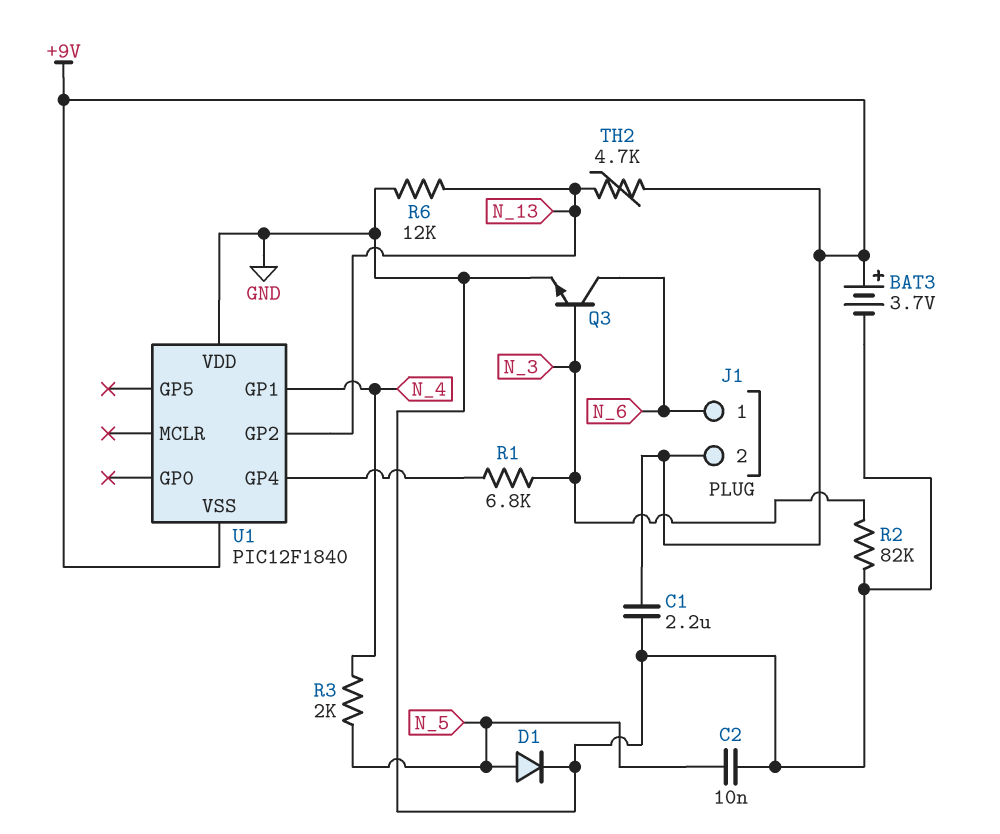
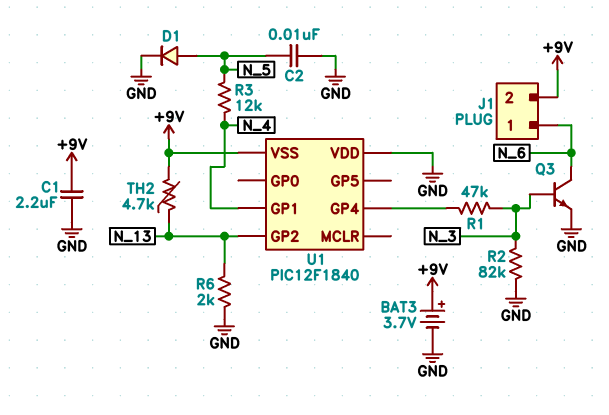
R1: 6.8k (N_3, U1/GP4) -> 47k (N_3, U1/GP4)
R3: 2k (N_4, N_5) -> 12k (N_4, N_5)
R6: 12k (GND, N_13) -> 2k (GND, N_13)

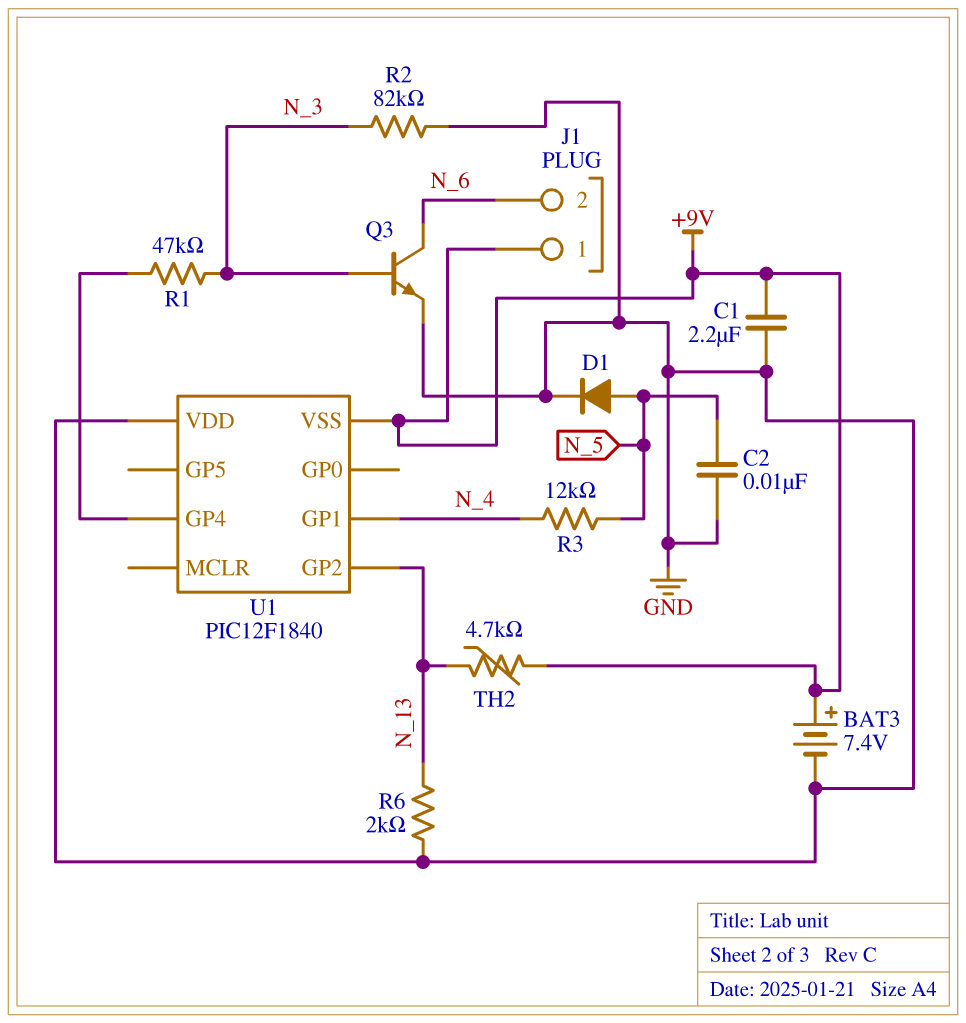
BAT3: 3.7V (plus +9V, minus GND) -> 7.4V (plus +9V, minus GND)
J1 pin 1: N_6 -> +9V
J1 pin 2: +9V -> N_6

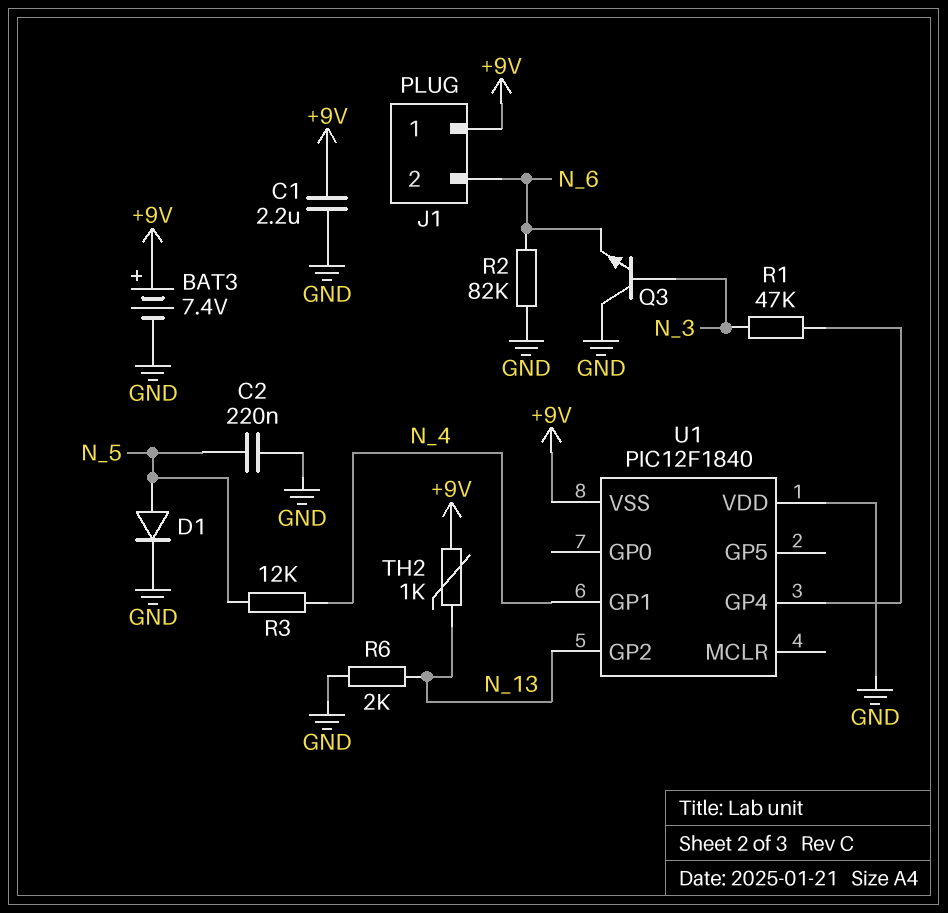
C2: 10nF (GND, N_5) -> 220nF (GND, N_5)
Q3: NPN (B N_3, C N_6, E GND) -> NPN (B N_3, C GND, E N_6)
R2: 82k (GND, N_3) -> 82k (GND, N_6)
TH2: 4.7k (+9V, N_13) -> 1k (+9V, N_13)

